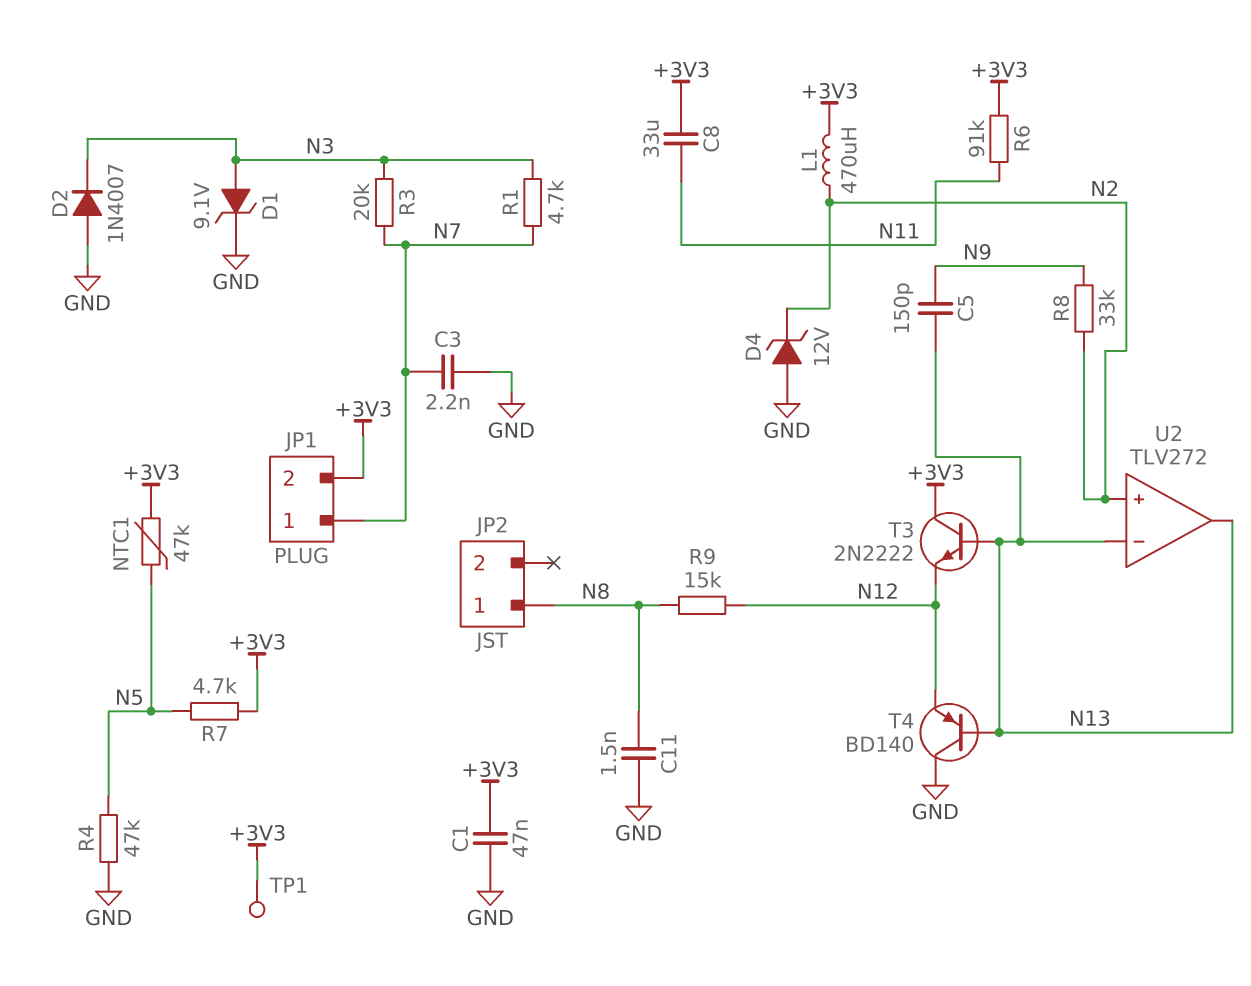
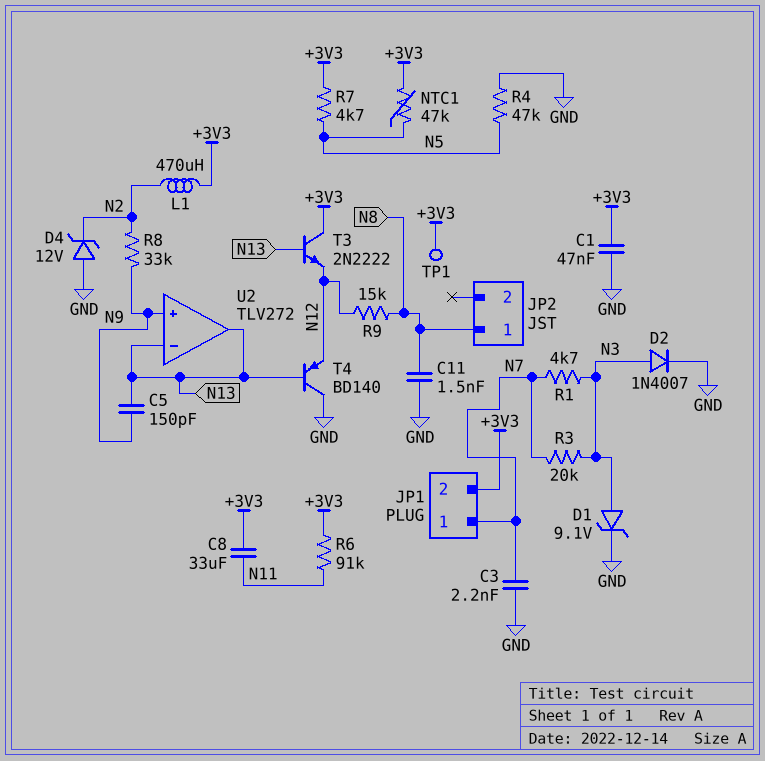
D2: diode 1N4007 (A GND, K N3) -> diode 1N4007 (A N3, K GND)
U2 pin in+: N2 -> N9

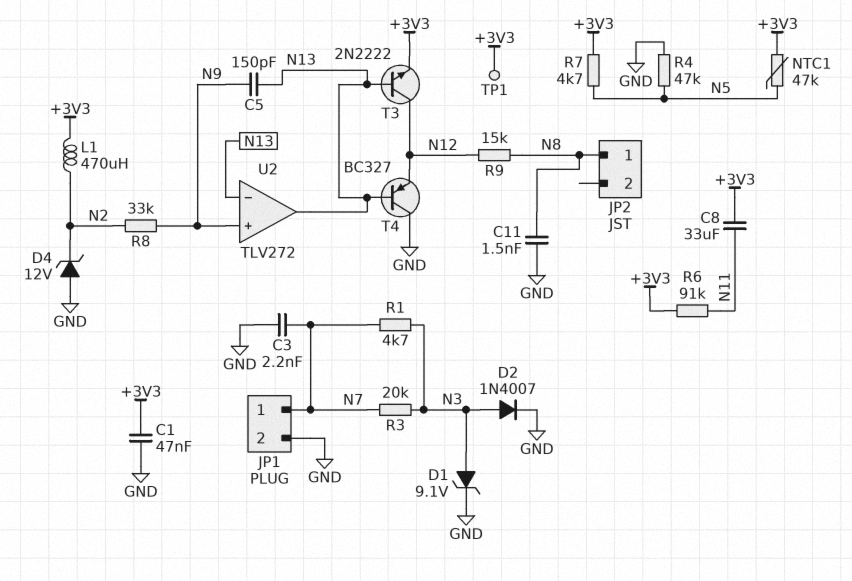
JP1 pin 2: +3V3 -> GND
T3: NPN 2N2222 (B N13, C +3V3, E N12) -> NPN 2N2222 (B N13, C N12, E +3V3)
T4: PNP BD140 (B N13, C GND, E N12) -> PNP BC327 (B N13, C GND, E N12)

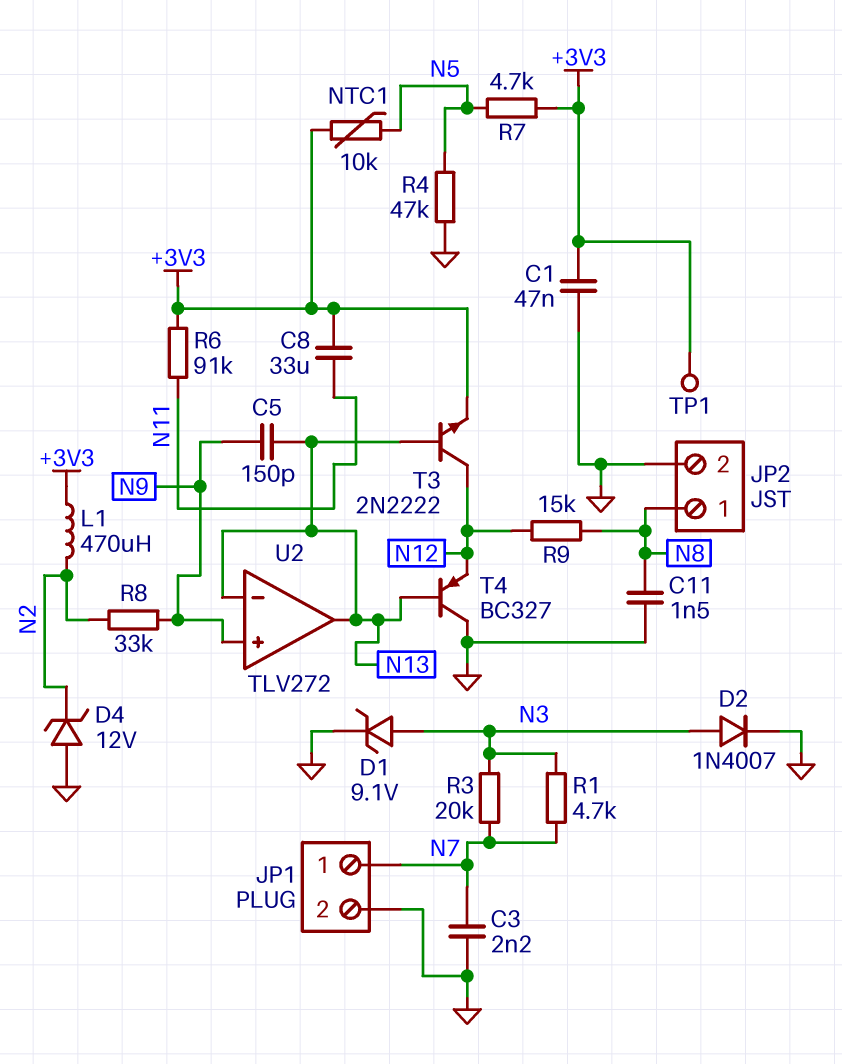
JP2 pin 2: none -> GND
NTC1: 47k (+3V3, N5) -> 10k (+3V3, N5)

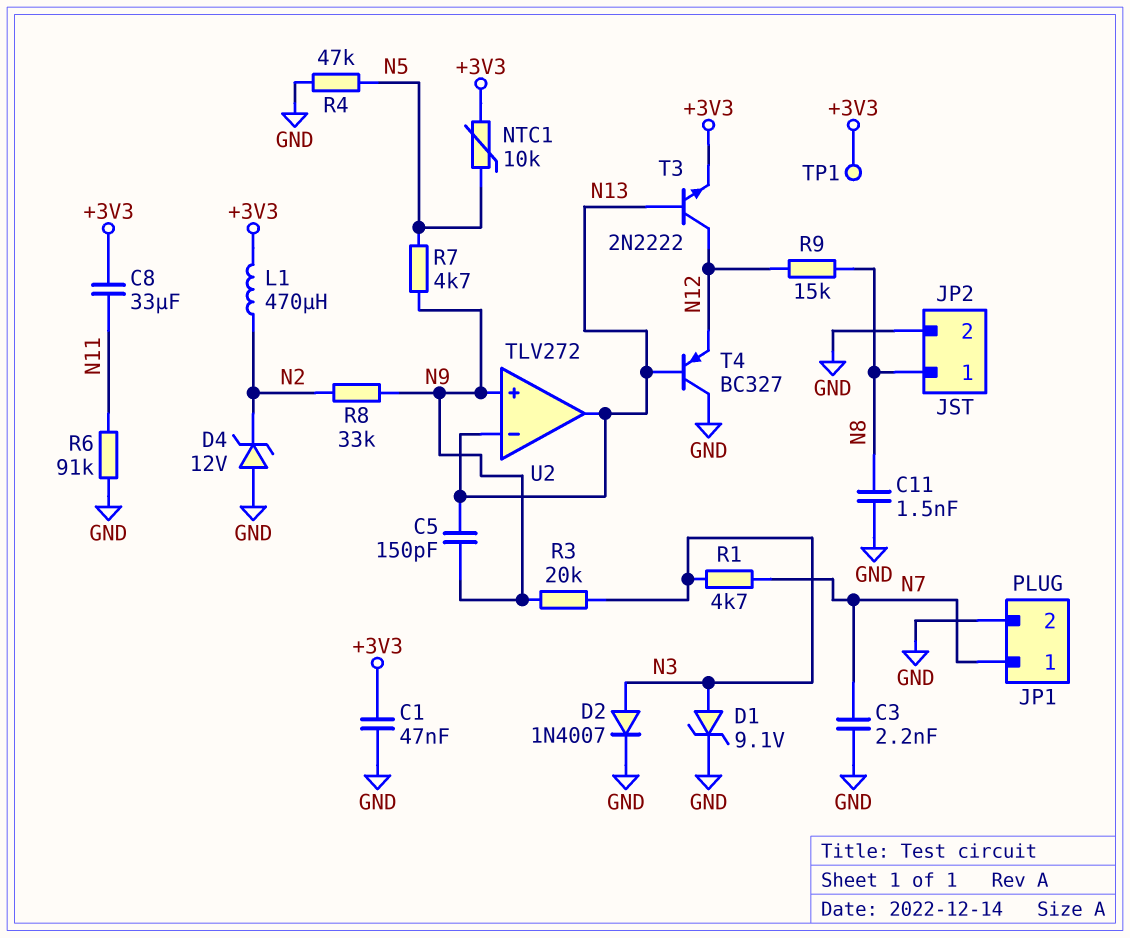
R3: 20k (N3, N7) -> 20k (N3, N9)
R6: 91k (+3V3, N11) -> 91k (GND, N11)
R7: 4.7k (+3V3, N5) -> 4.7k (N5, N9)

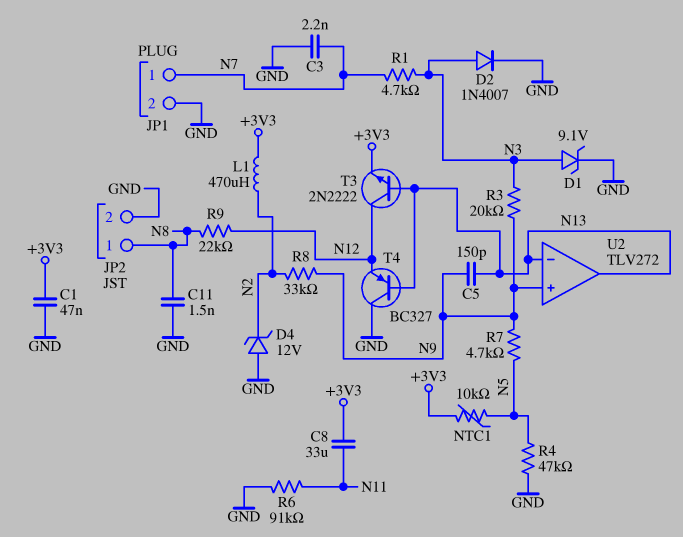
R9: 15k (N8, N12) -> 22k (N8, N12)
TP1: test point (+3V3) -> none

